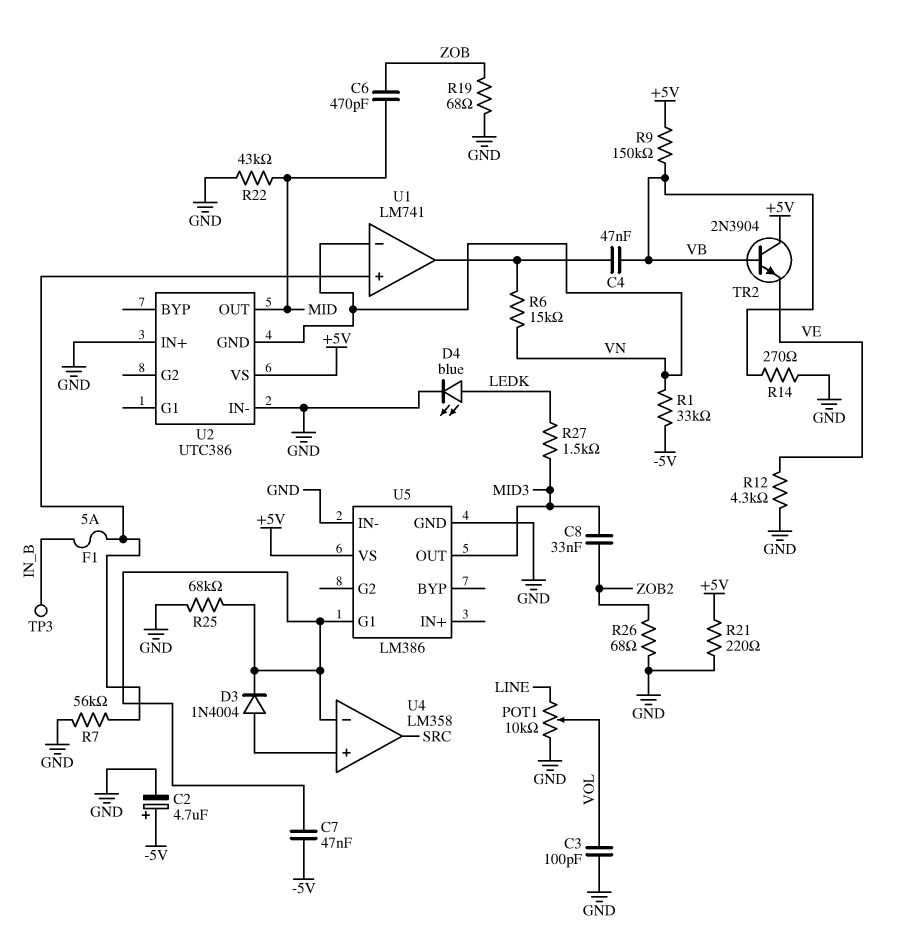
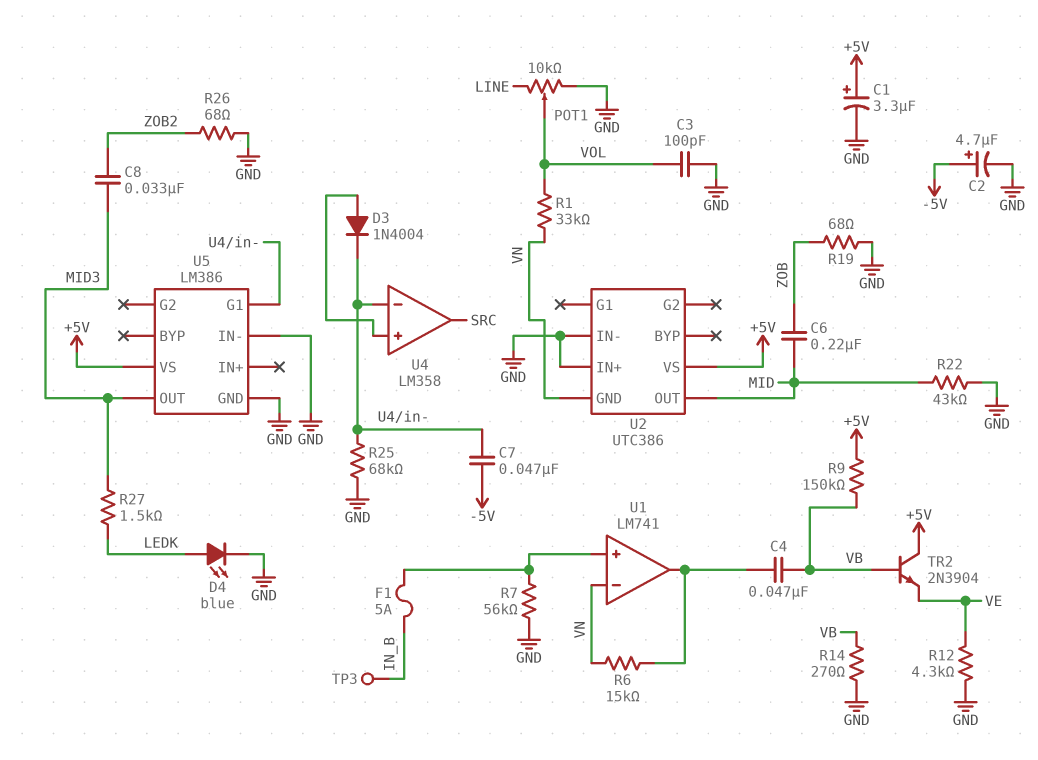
C1: none -> 3.3uF (plus +5V, minus GND)
C6: 470pF (MID, ZOB) -> 220nF (MID, ZOB)
R1: 33k (-5V, VN) -> 33k (VN, VOL)
R21: 220 (+5V, GND) -> none

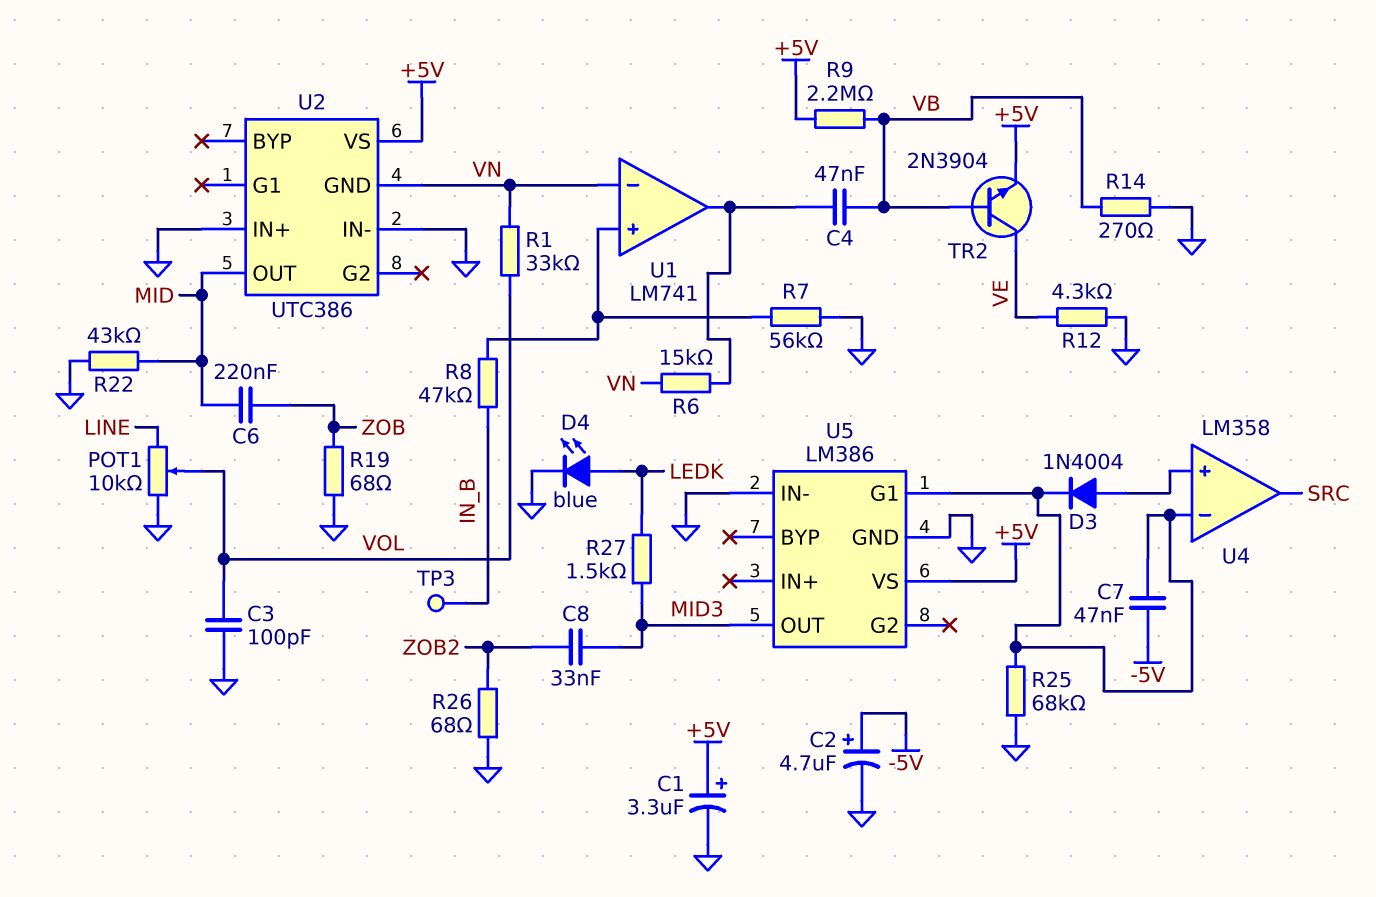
F1: 5A (IN_B, U1/in+) -> none
R8: none -> 47k (IN_B, U1/in+)
R9: 150k (+5V, VB) -> 2.2M (+5V, VB)
TR2: NPN 2N3904 (B VB, C +5V, E VE) -> NPN 2N3904 (B VB, C VE, E +5V)

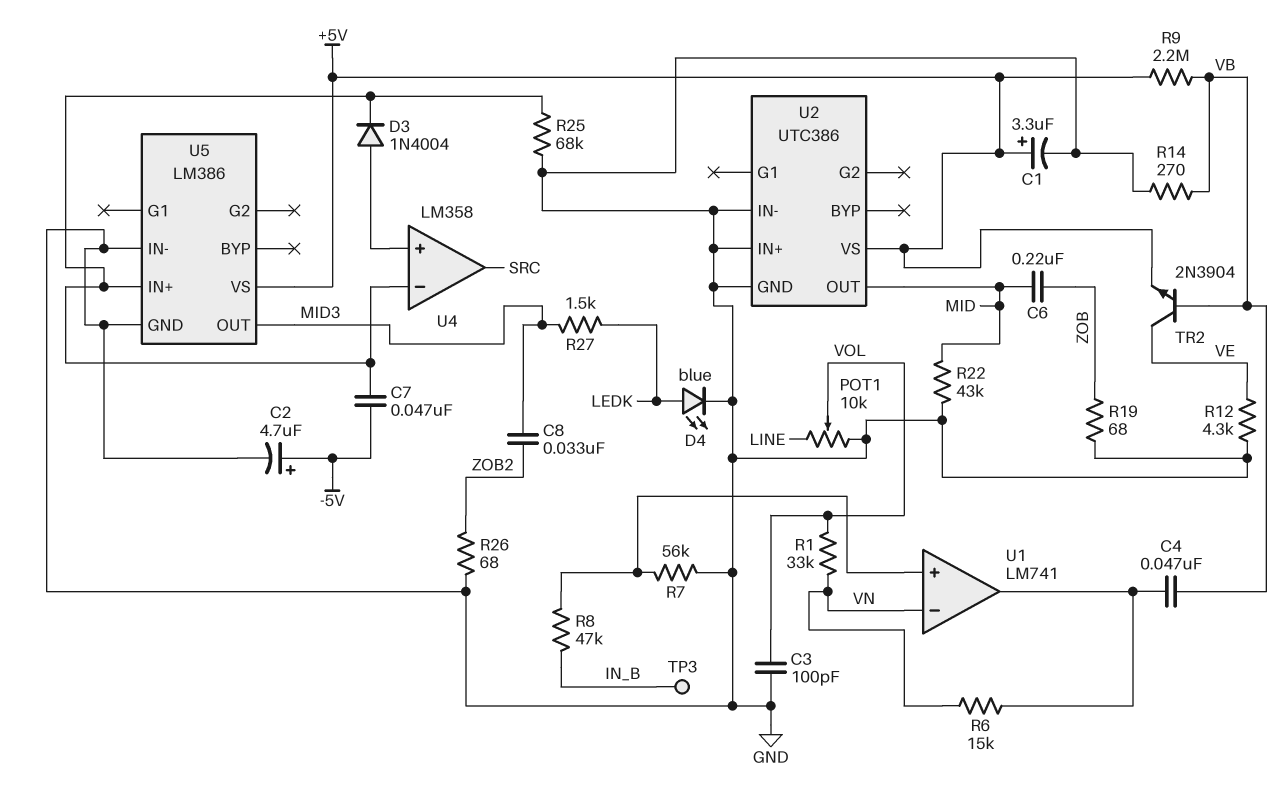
U2 pin GND: VN -> GND
U5 pin G1: U4/in- -> none
U5 pin IN+: none -> U4/in-

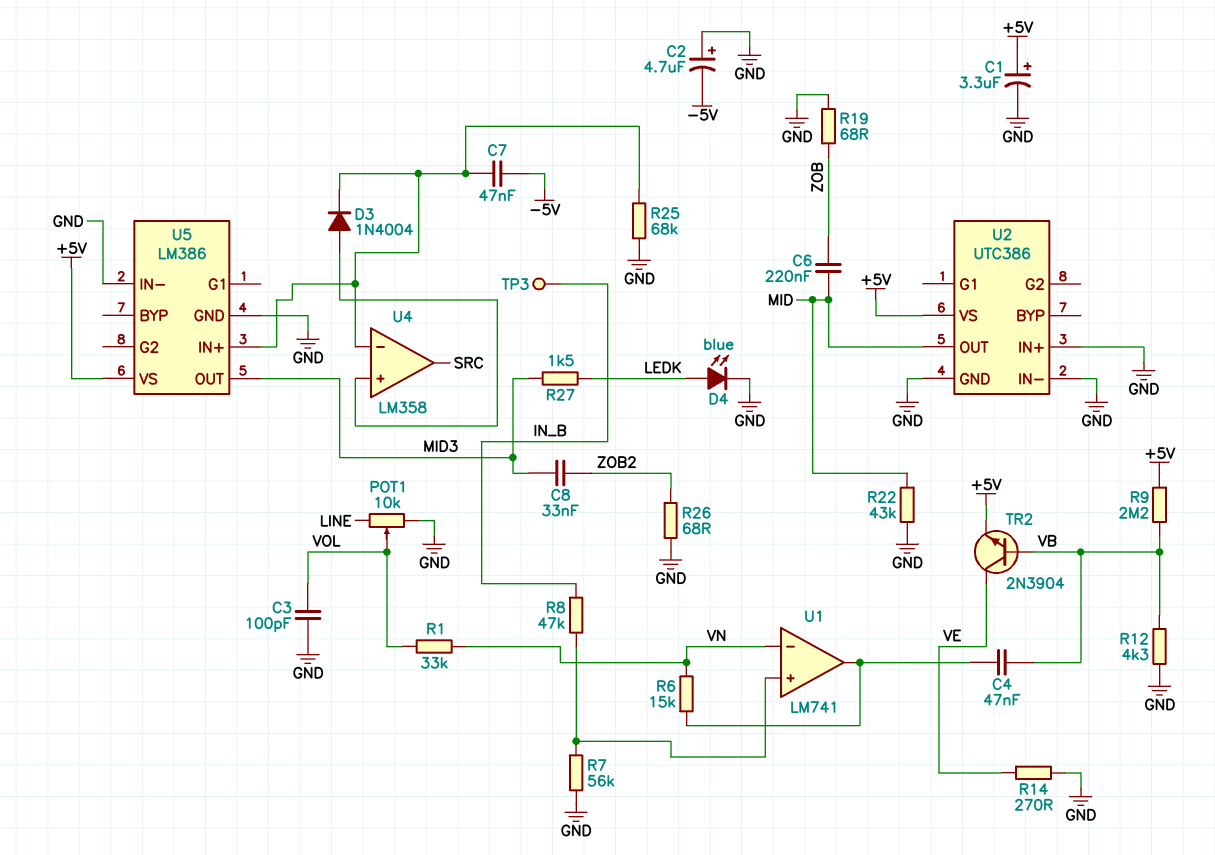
C2: 4.7uF (plus -5V, minus GND) -> 4.7uF (plus GND, minus -5V)
R12: 4.3k (GND, VE) -> 4.3k (GND, VB)
R14: 270 (GND, VB) -> 270 (GND, VE)

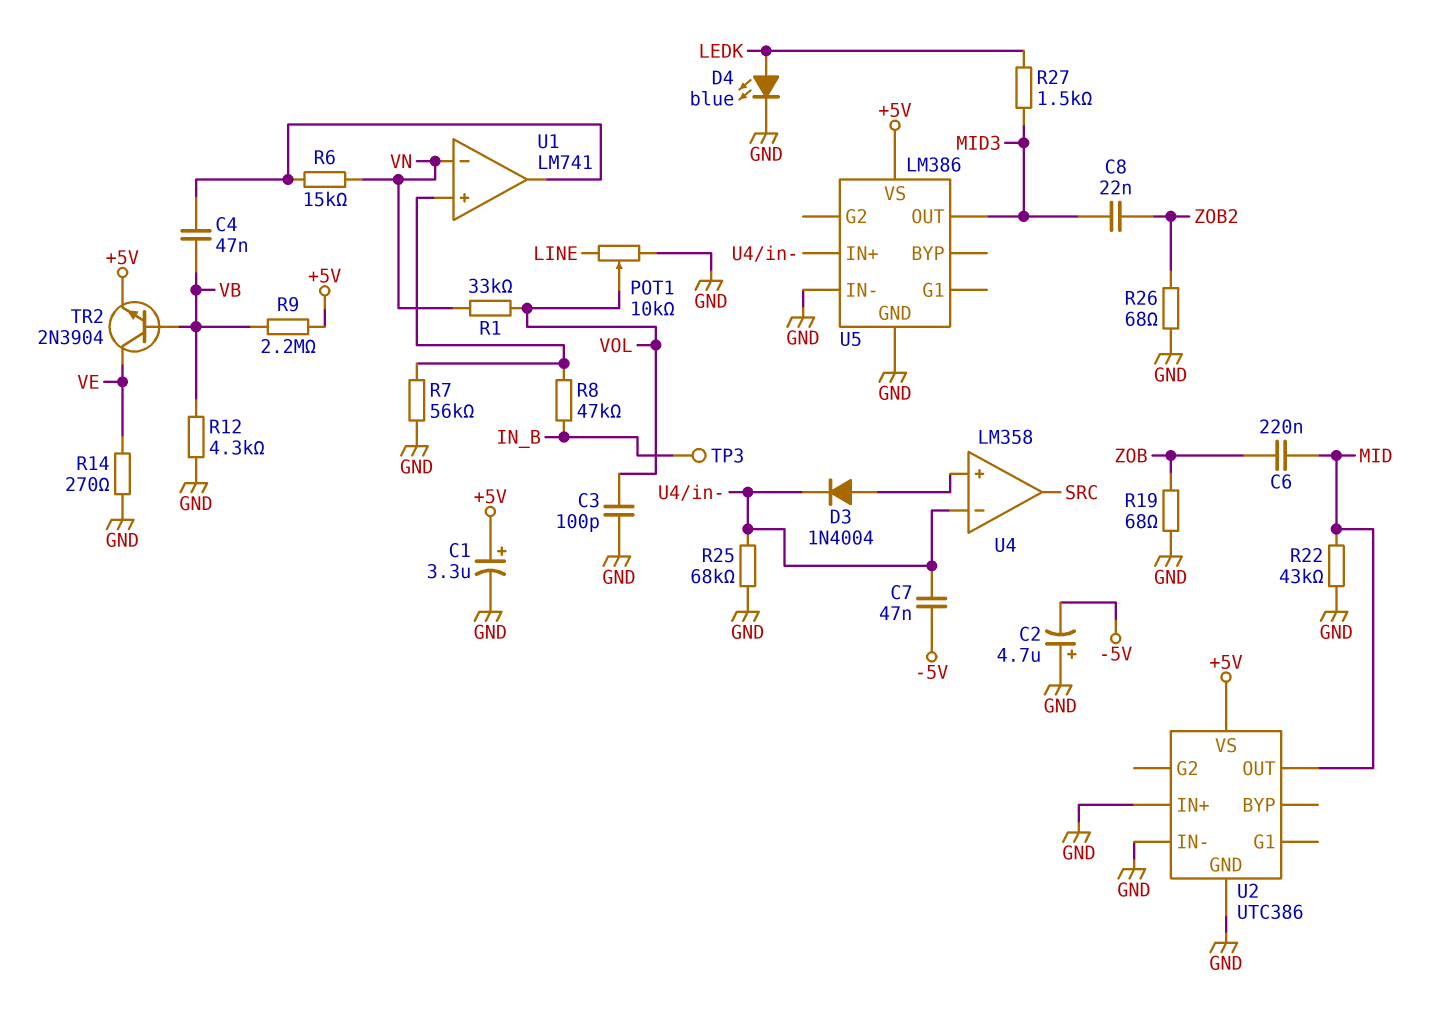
C8: 33nF (MID3, ZOB2) -> 22nF (MID3, ZOB2)

